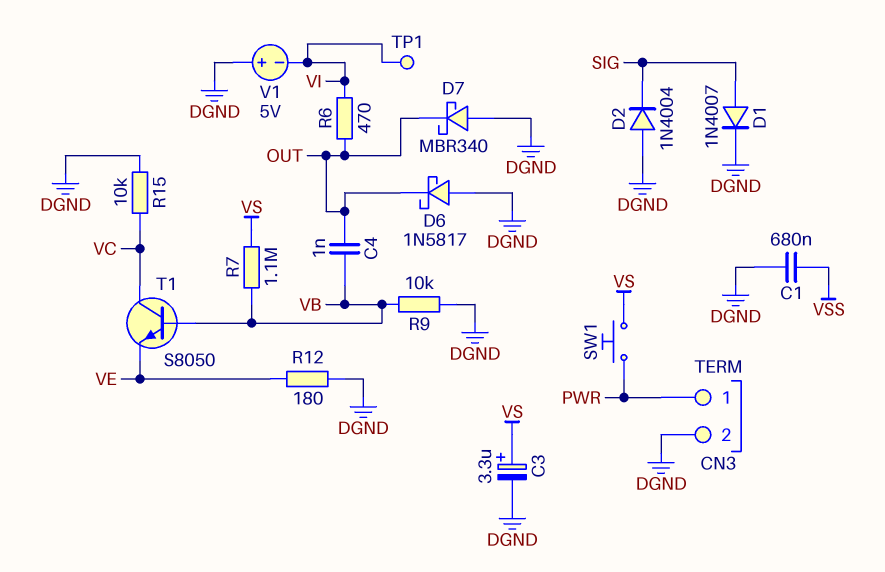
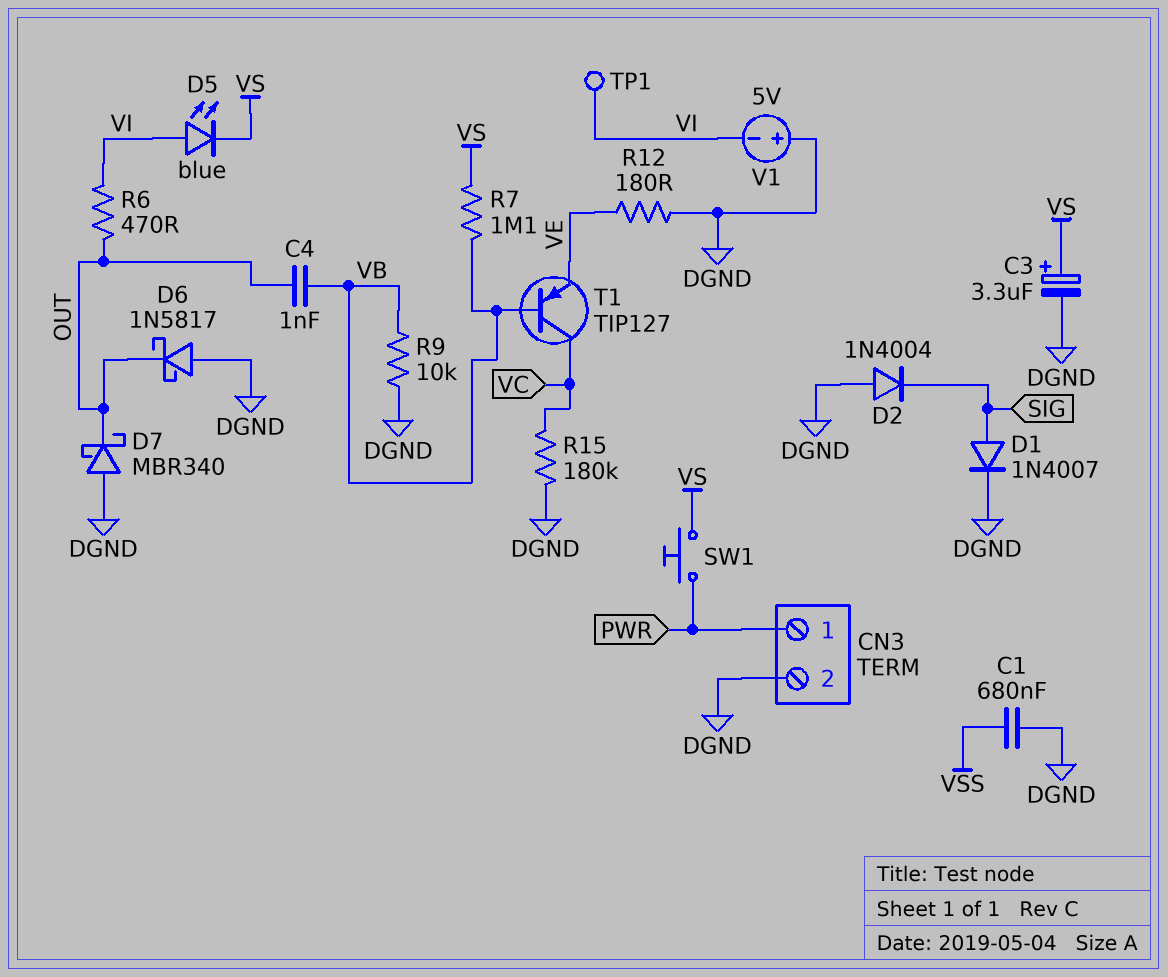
D5: none -> LED blue (A VI, K VS)
R15: 10k (DGND, VC) -> 180k (DGND, VC)
T1: NPN S8050 (B VB, C VC, E VE) -> PNP TIP127 (B VB, C VC, E VE)

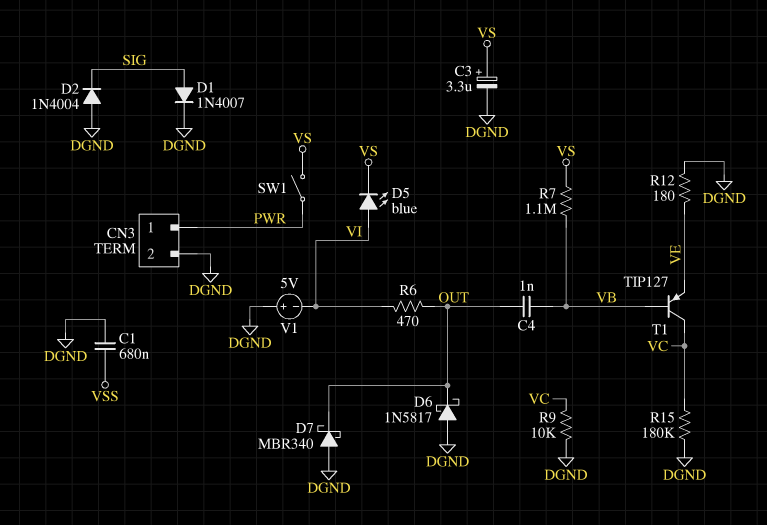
R9: 10k (DGND, VB) -> 10k (DGND, VC)
SW1: button (PWR, VS) -> switch (PWR, VS)
TP1: test point (VI) -> none

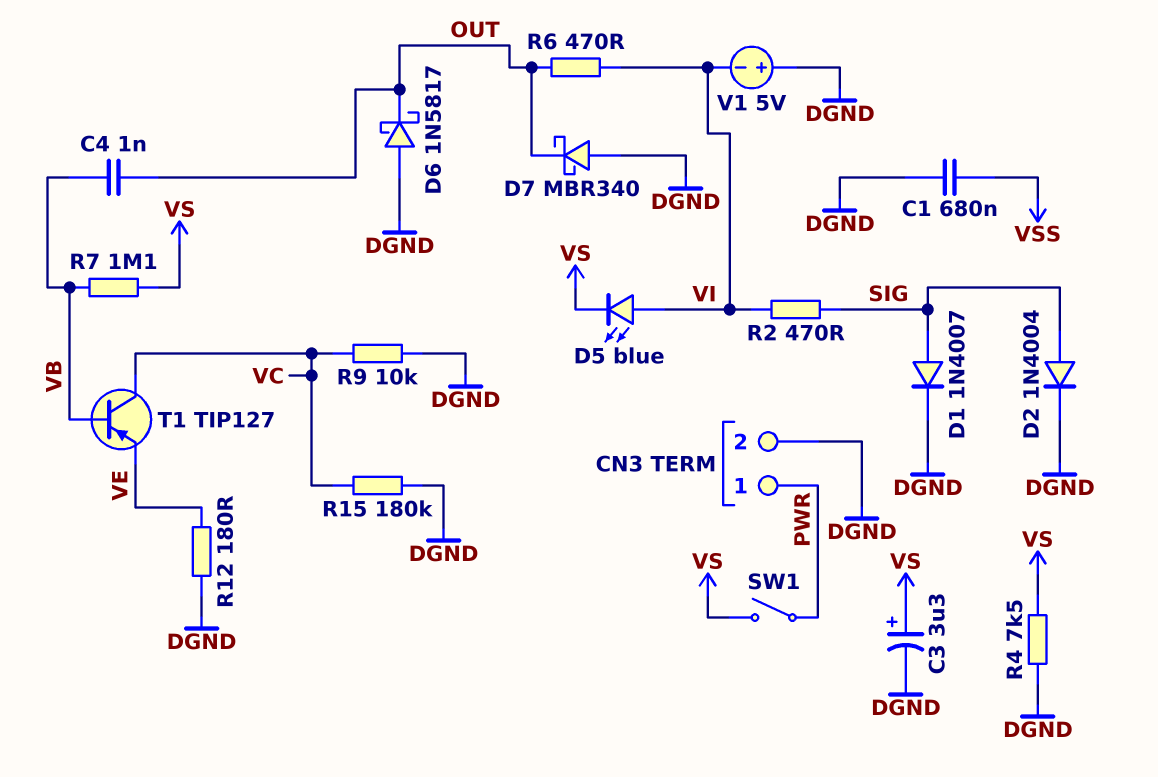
D2: diode 1N4004 (A DGND, K SIG) -> diode 1N4004 (A SIG, K DGND)
R2: none -> 470 (SIG, VI)
R4: none -> 7.5k (DGND, VS)

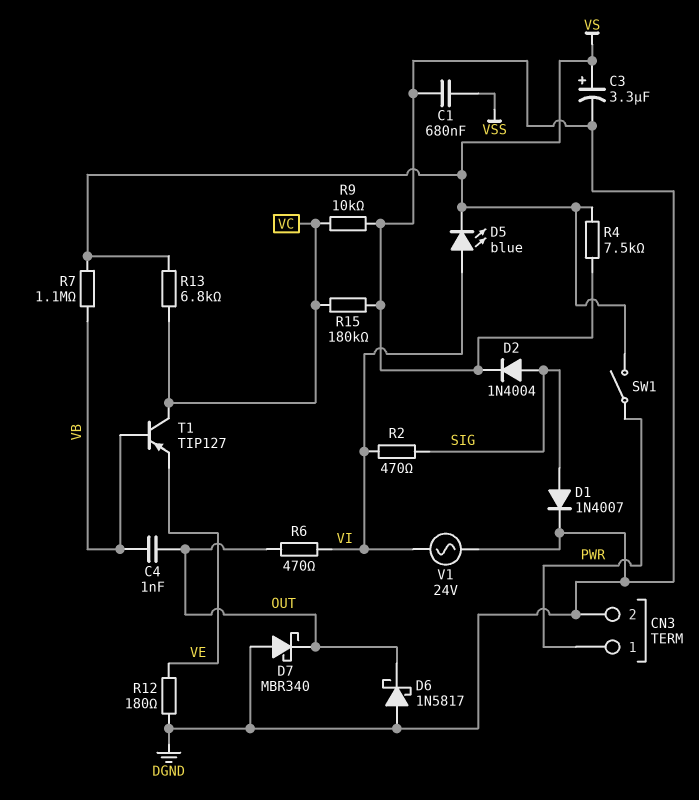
R13: none -> 6.8k (VC, VS)
V1: 5V (plus DGND, minus VI) -> AC 24V (DGND, VI)

